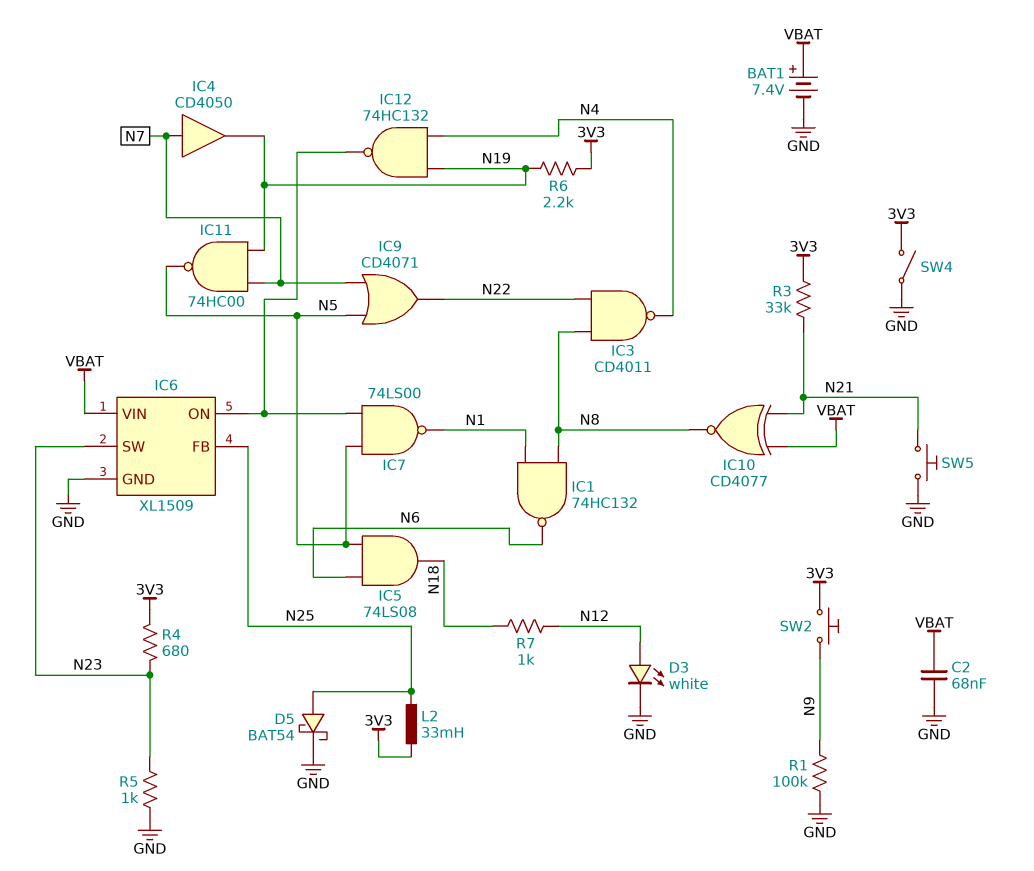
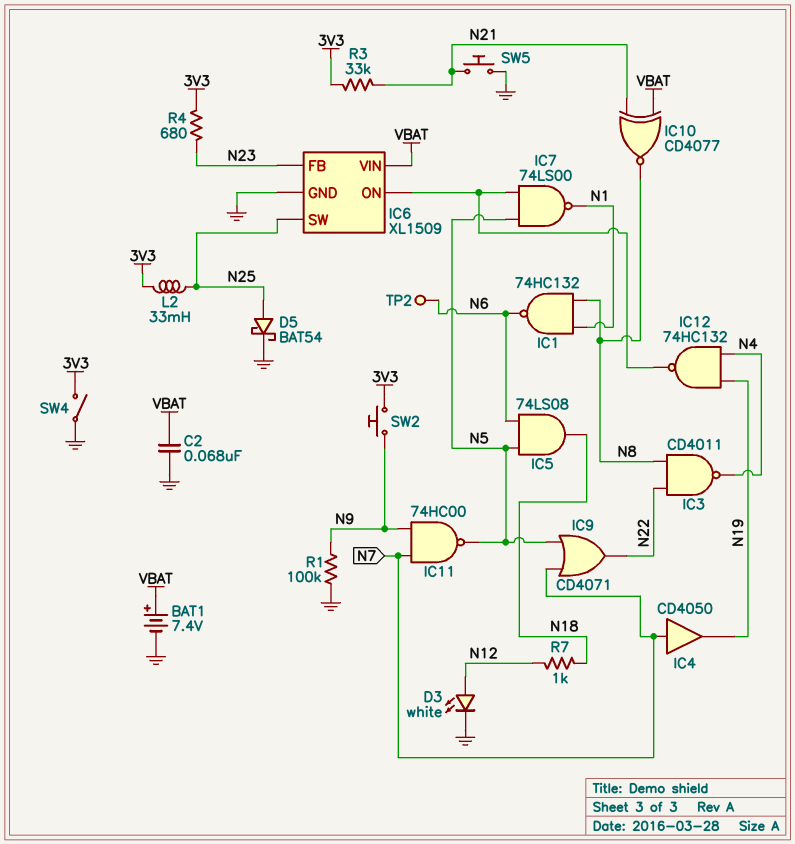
IC6 pin FB: N25 -> N23
IC6 pin SW: N23 -> N25
IC11: NAND 74HC00 (in N7, in N19, out N5) -> NAND 74HC00 (in N7, in N9, out N5)
R5: 1k (GND, N23) -> none
R6: 2.2k (3V3, N19) -> none
TP2: none -> test point (N6)

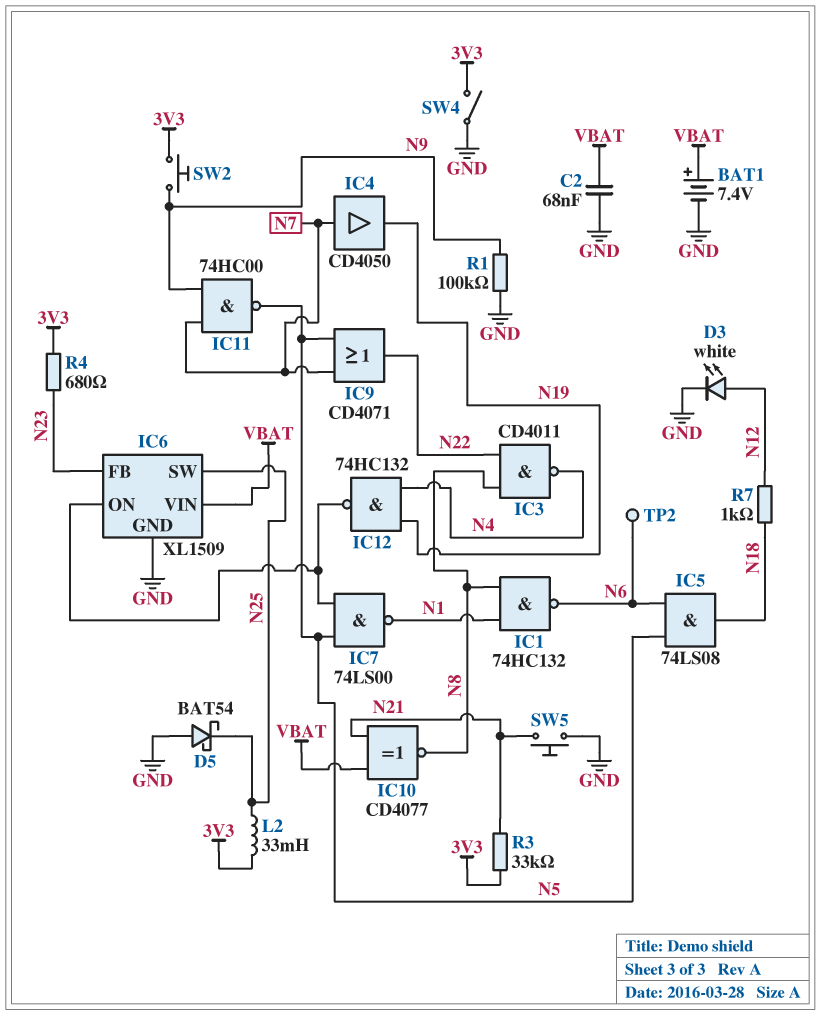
D5: schottky BAT54 (A N25, K GND) -> schottky BAT54 (A GND, K N25)

